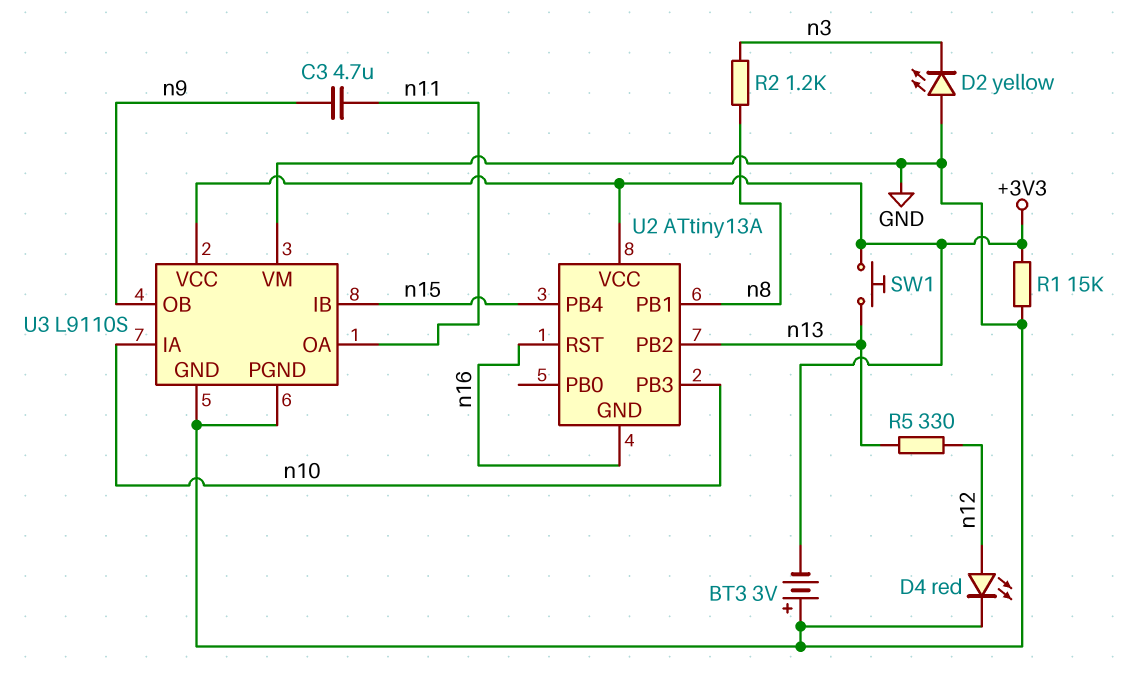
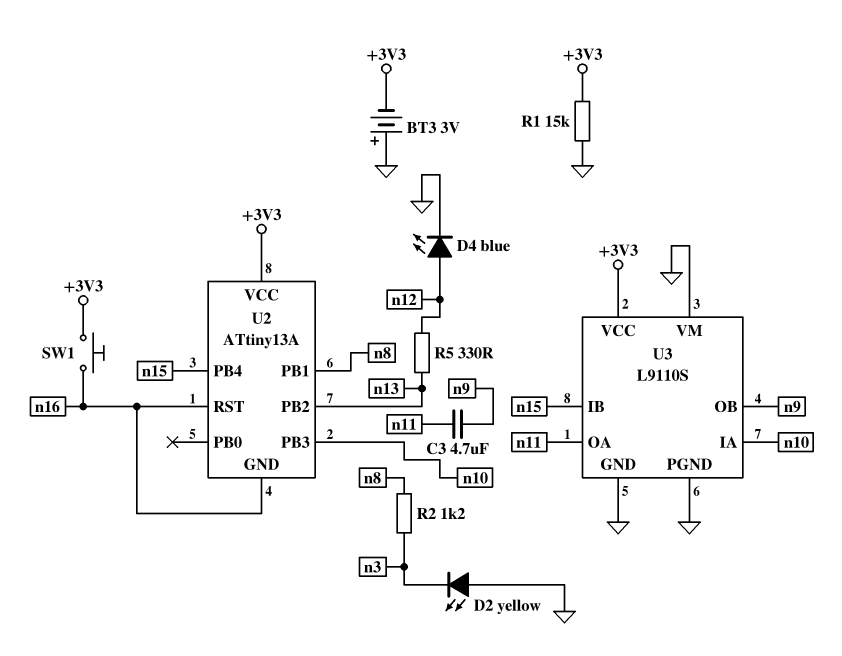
D4: LED red (A n12, K GND) -> LED blue (A n12, K GND)
SW1: button (+3V3, n13) -> button (+3V3, n16)

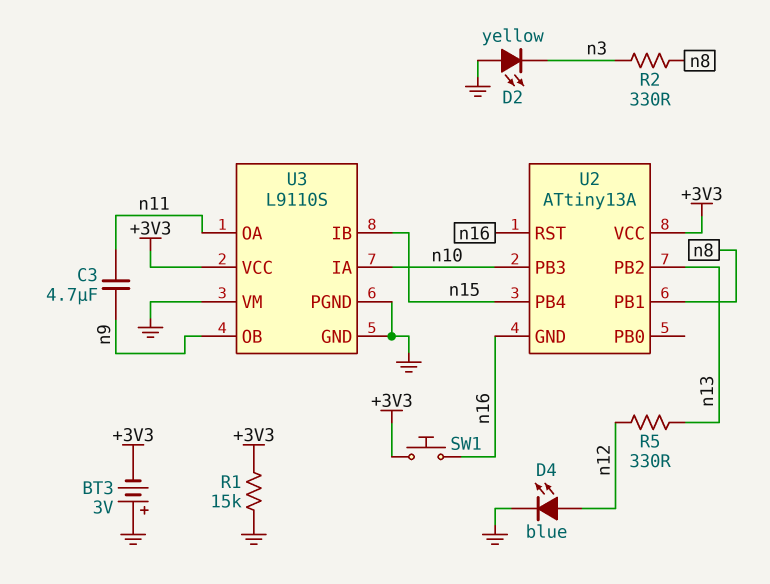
R2: 1.2k (n3, n8) -> 330 (n3, n8)

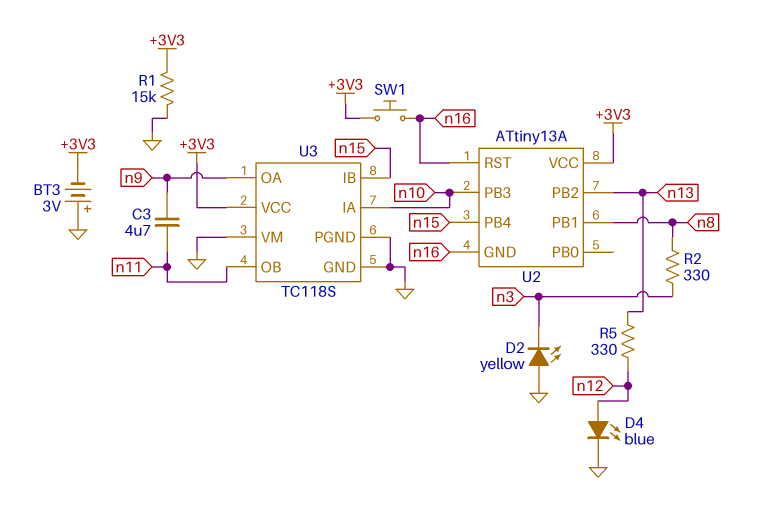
U3: L9110S -> TC118S
U3 pin OA: n11 -> n9
U3 pin OB: n9 -> n11

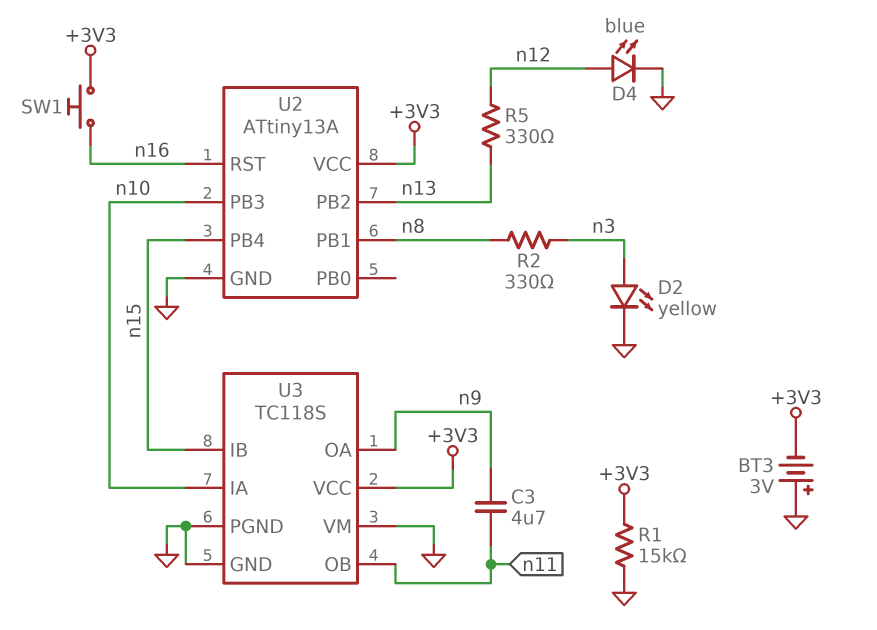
D2: LED yellow (A GND, K n3) -> LED yellow (A n3, K GND)
U2 pin GND: n16 -> GND

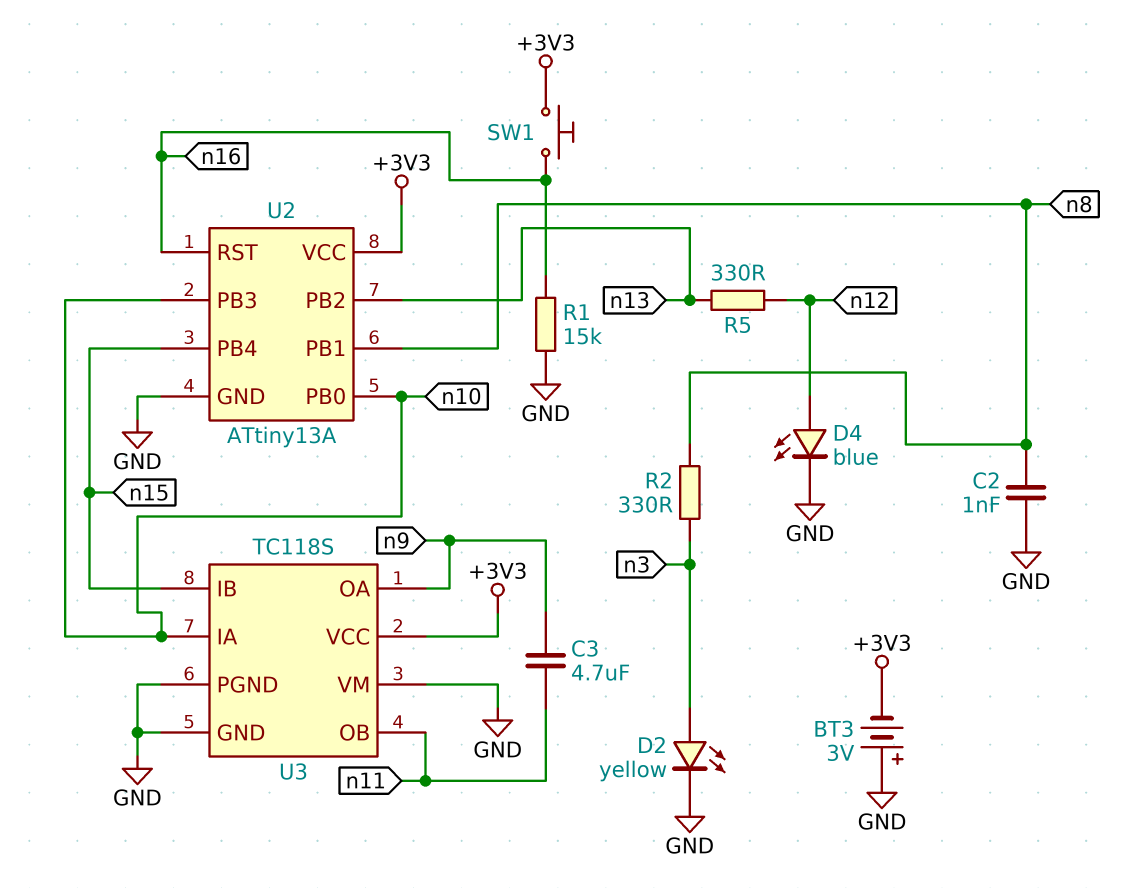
C2: none -> 1nF (GND, n8)
R1: 15k (+3V3, GND) -> 15k (GND, n16)
U2 pin PB0: none -> n10

